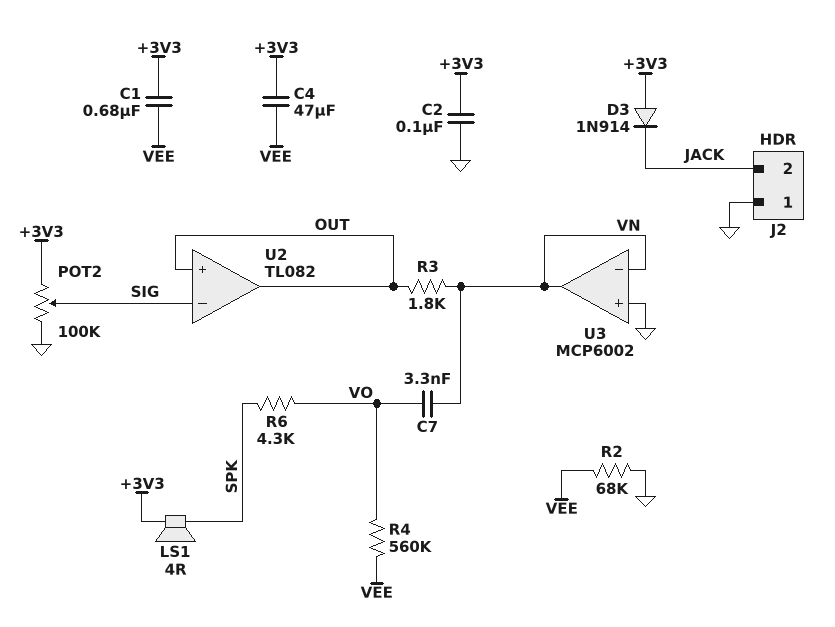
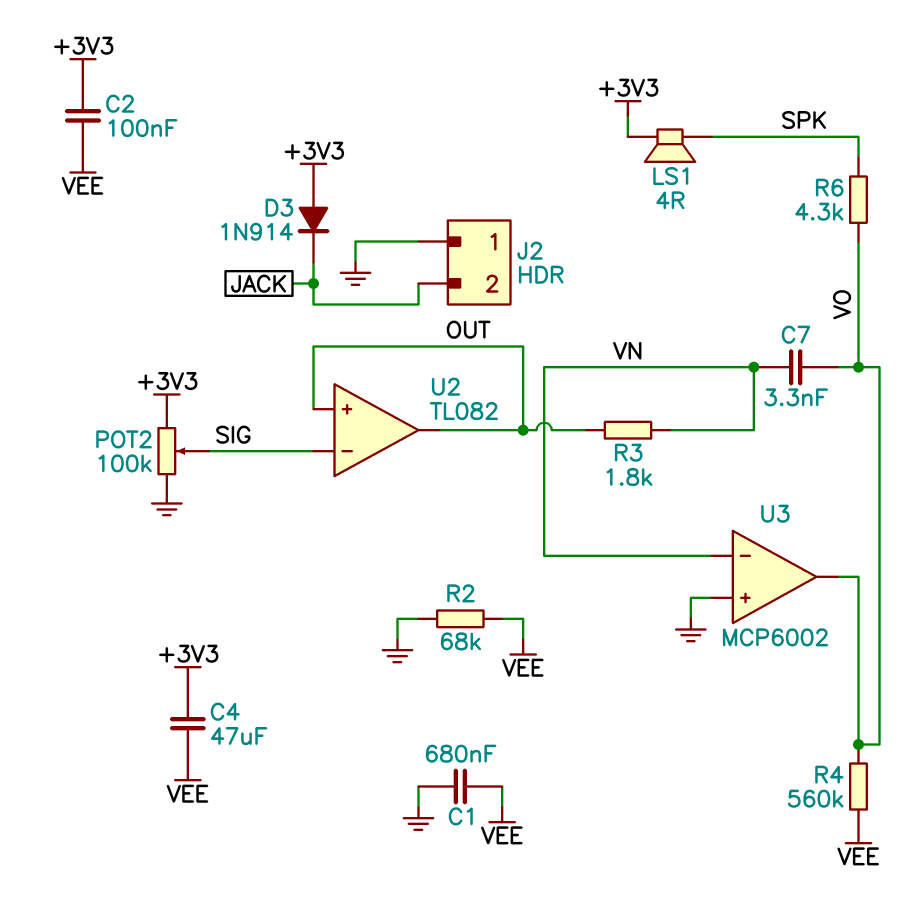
C1: 680nF (+3V3, VEE) -> 680nF (GND, VEE)
C2: 100nF (+3V3, GND) -> 100nF (+3V3, VEE)
U3 pin out: VN -> VO

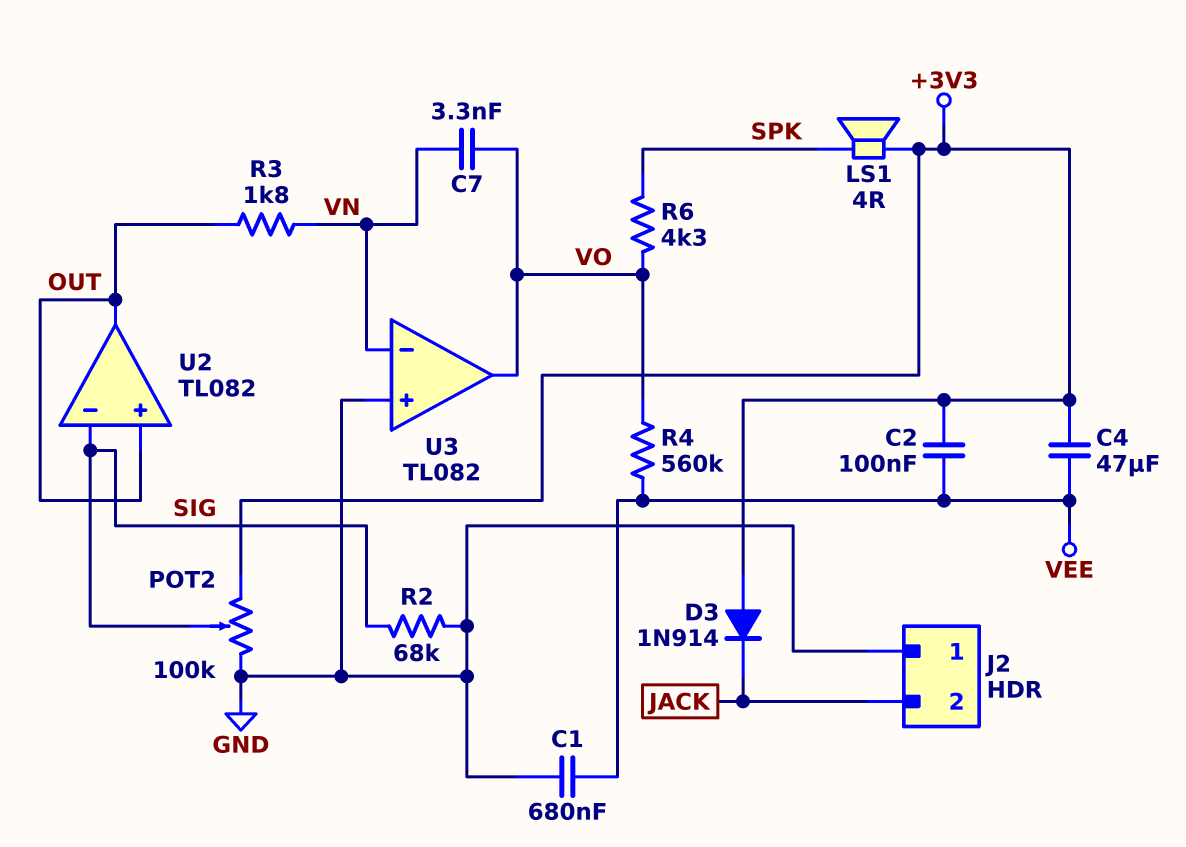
R2: 68k (GND, VEE) -> 68k (GND, SIG)
U3: MCP6002 -> TL082

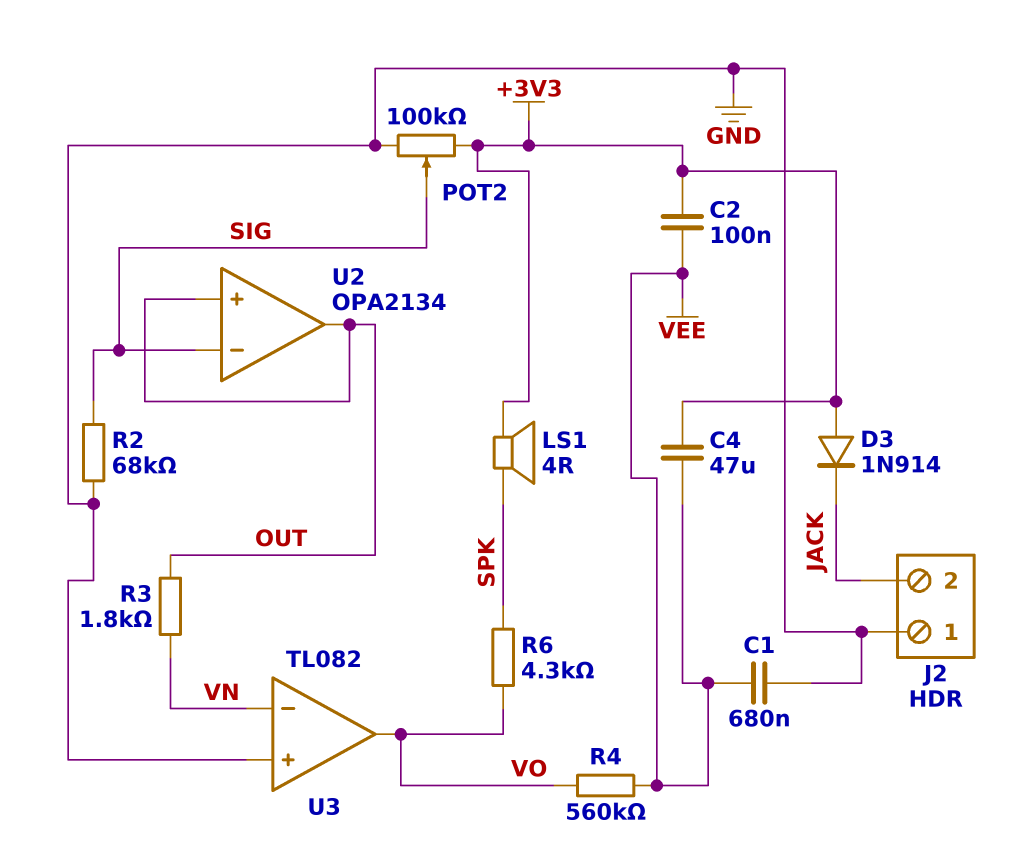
C7: 3.3nF (VN, VO) -> none
U2: TL082 -> OPA2134

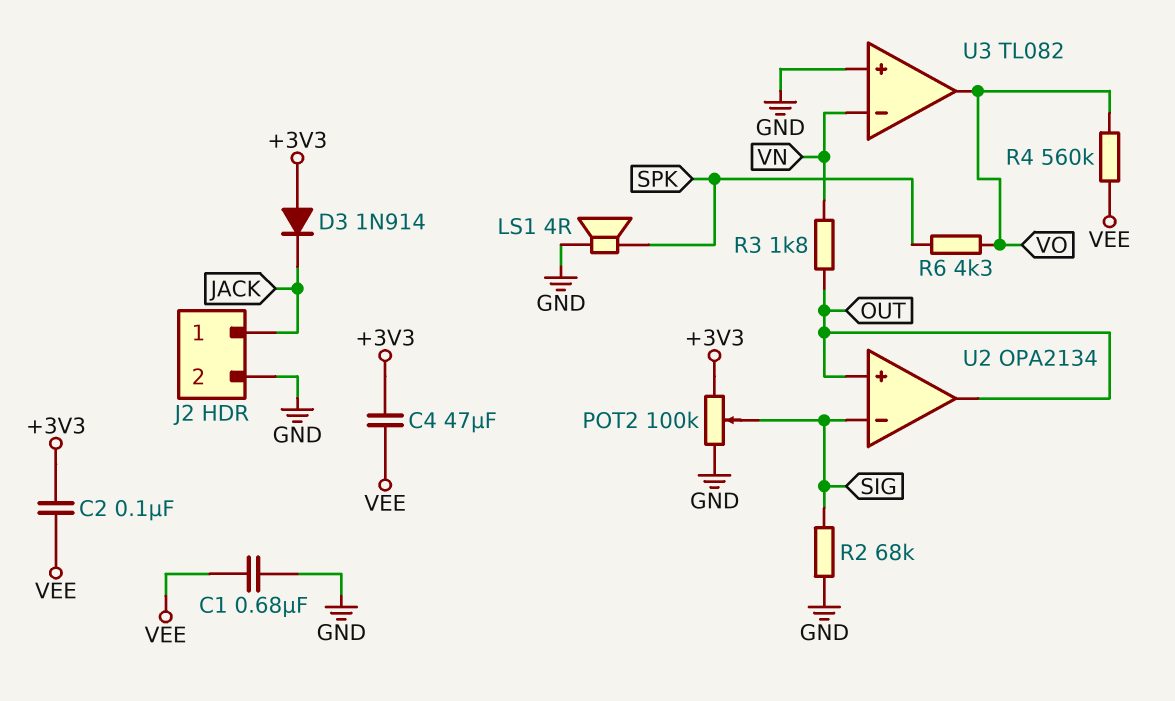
J2 pin 1: GND -> JACK
J2 pin 2: JACK -> GND
LS1: speaker 4R (+3V3, SPK) -> speaker 4R (GND, SPK)

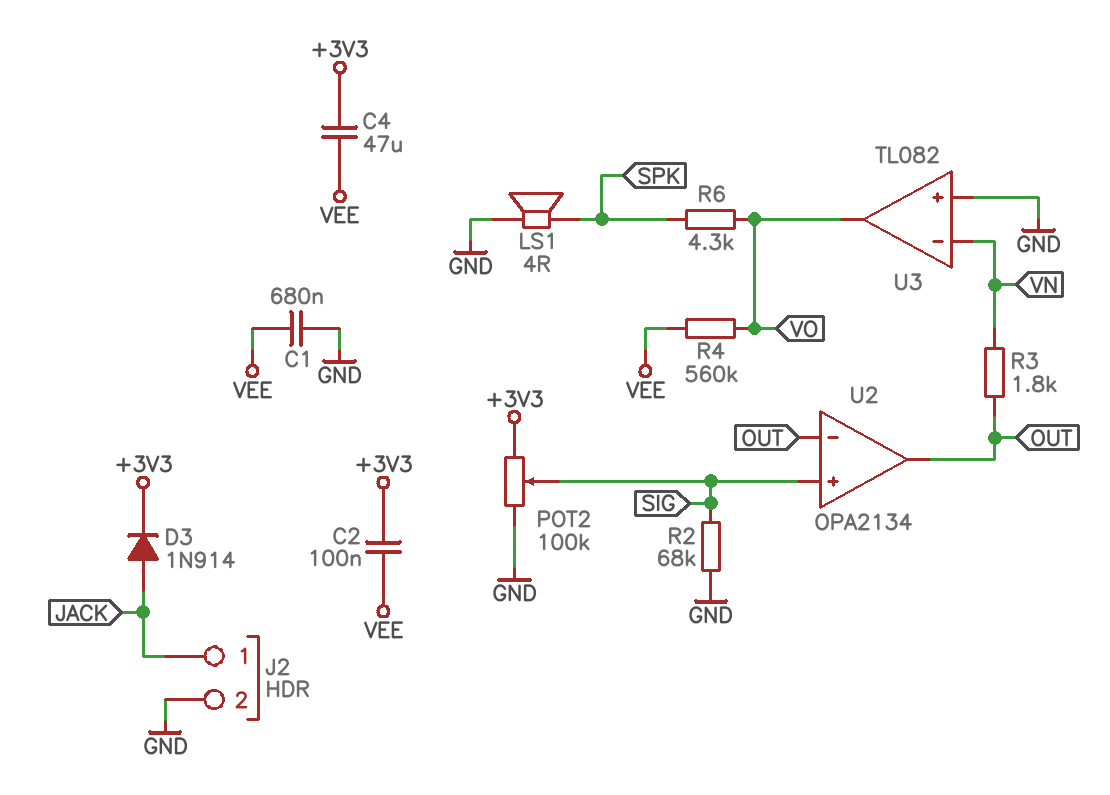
D3: diode 1N914 (A +3V3, K JACK) -> diode 1N914 (A JACK, K +3V3)
U2 pin in+: OUT -> SIG
U2 pin in-: SIG -> OUT

